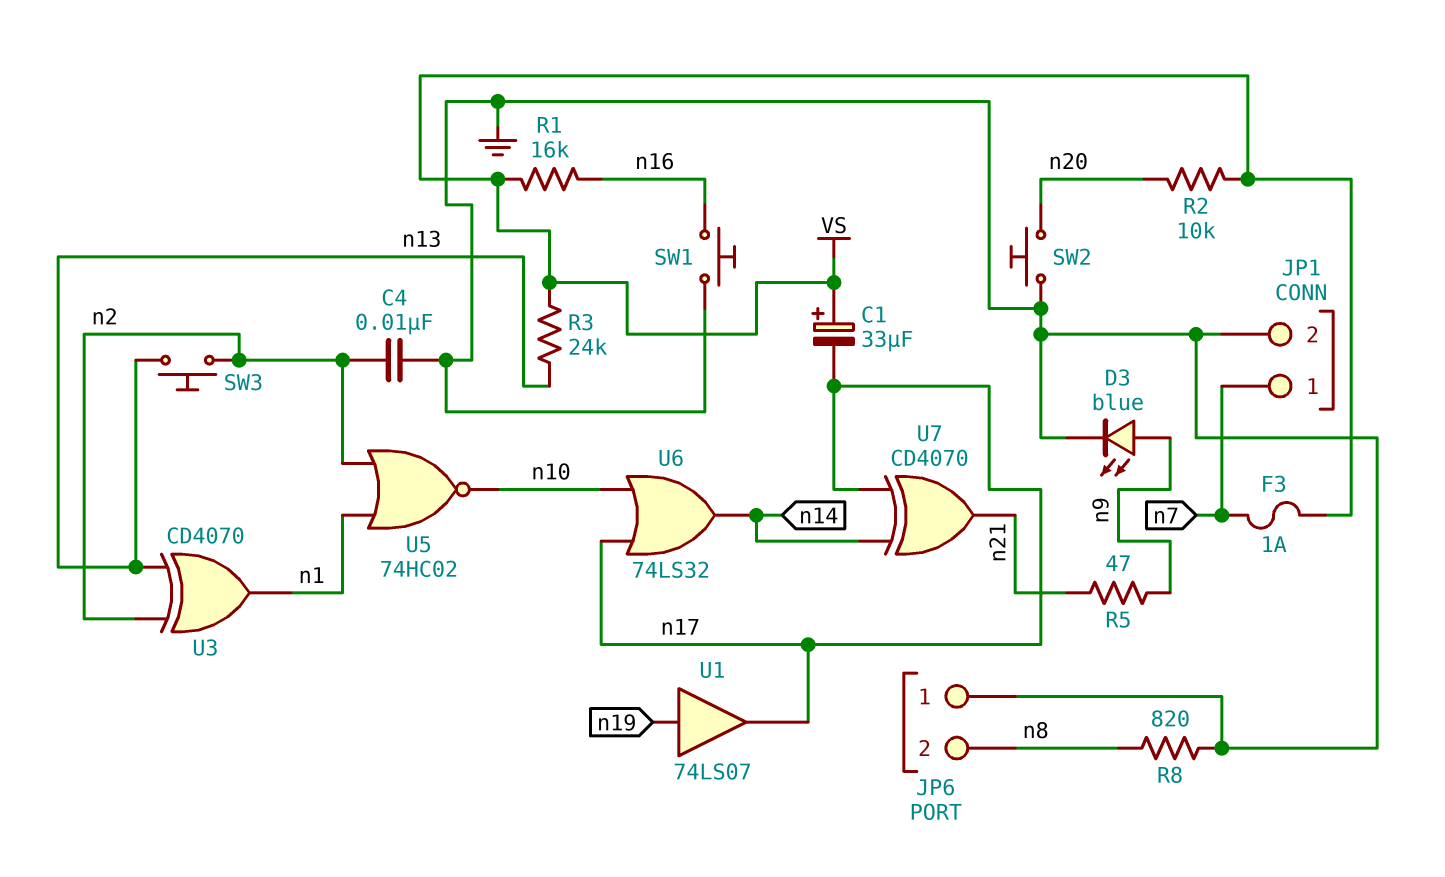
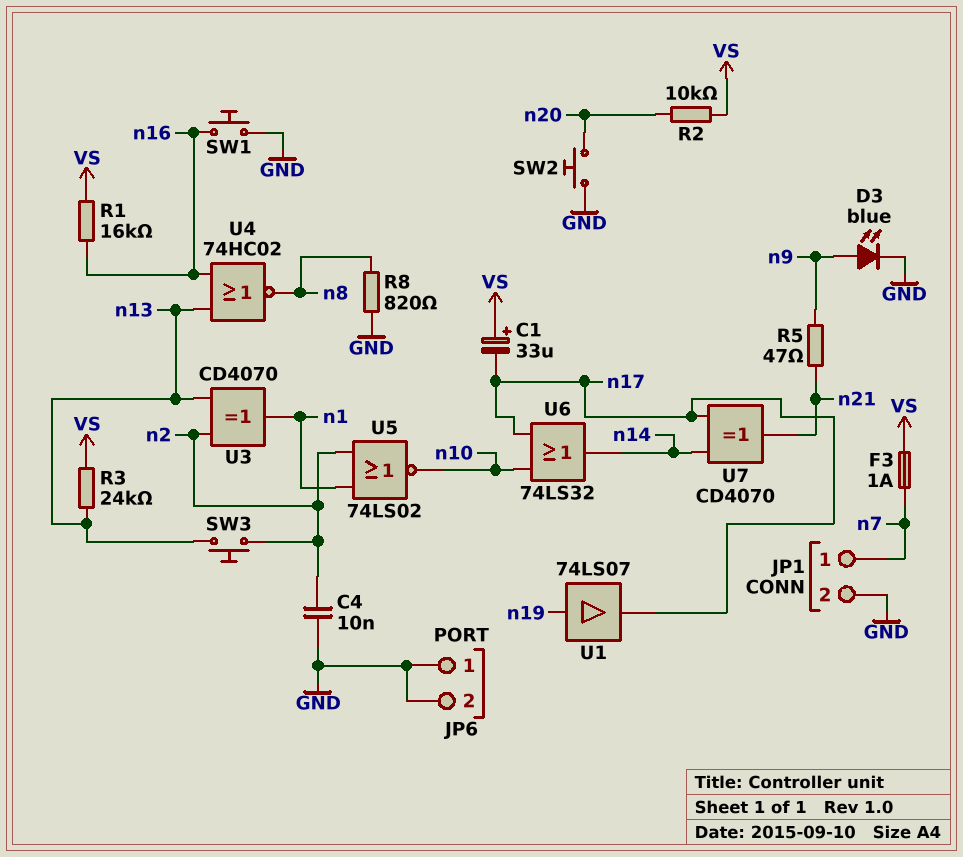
JP6 pin 2: n8 -> GND
U4: none -> NOR 74HC02 (in n13, in n16, out n8)
U5: NOR 74HC02 (in n1, in n2, out n10) -> NOR 74LS02 (in n1, in n2, out n10)

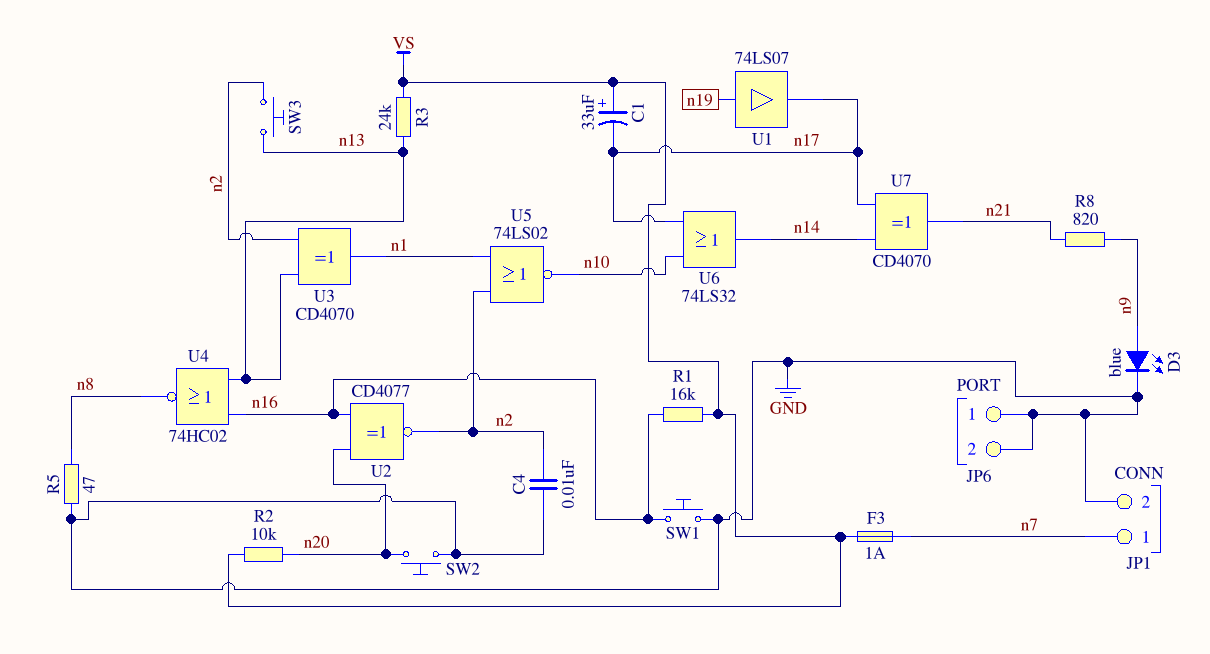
R5: 47 (n9, n21) -> 47 (GND, n8)
R8: 820 (GND, n8) -> 820 (n9, n21)
U2: none -> XNOR CD4077 (in n16, in n20, out n2)

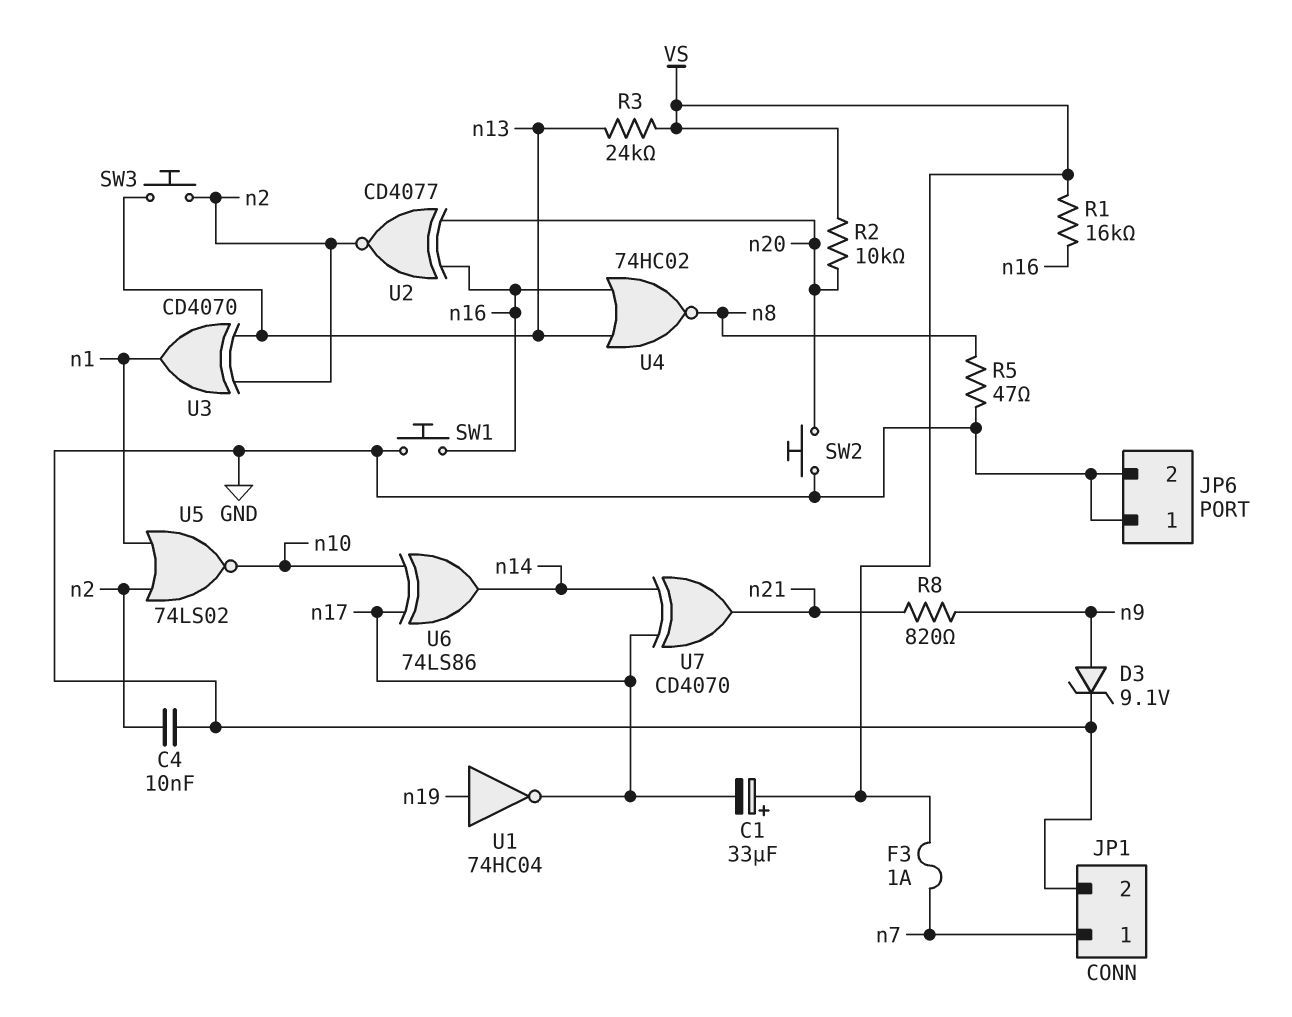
D3: LED blue (A n9, K GND) -> zener 9.1V (A n9, K GND)
U1: buffer 74LS07 (in n19, out n17) -> NOT 74HC04 (in n19, out n17)
U6: OR 74LS32 (in n10, in n17, out n14) -> XOR 74LS86 (in n10, in n17, out n14)

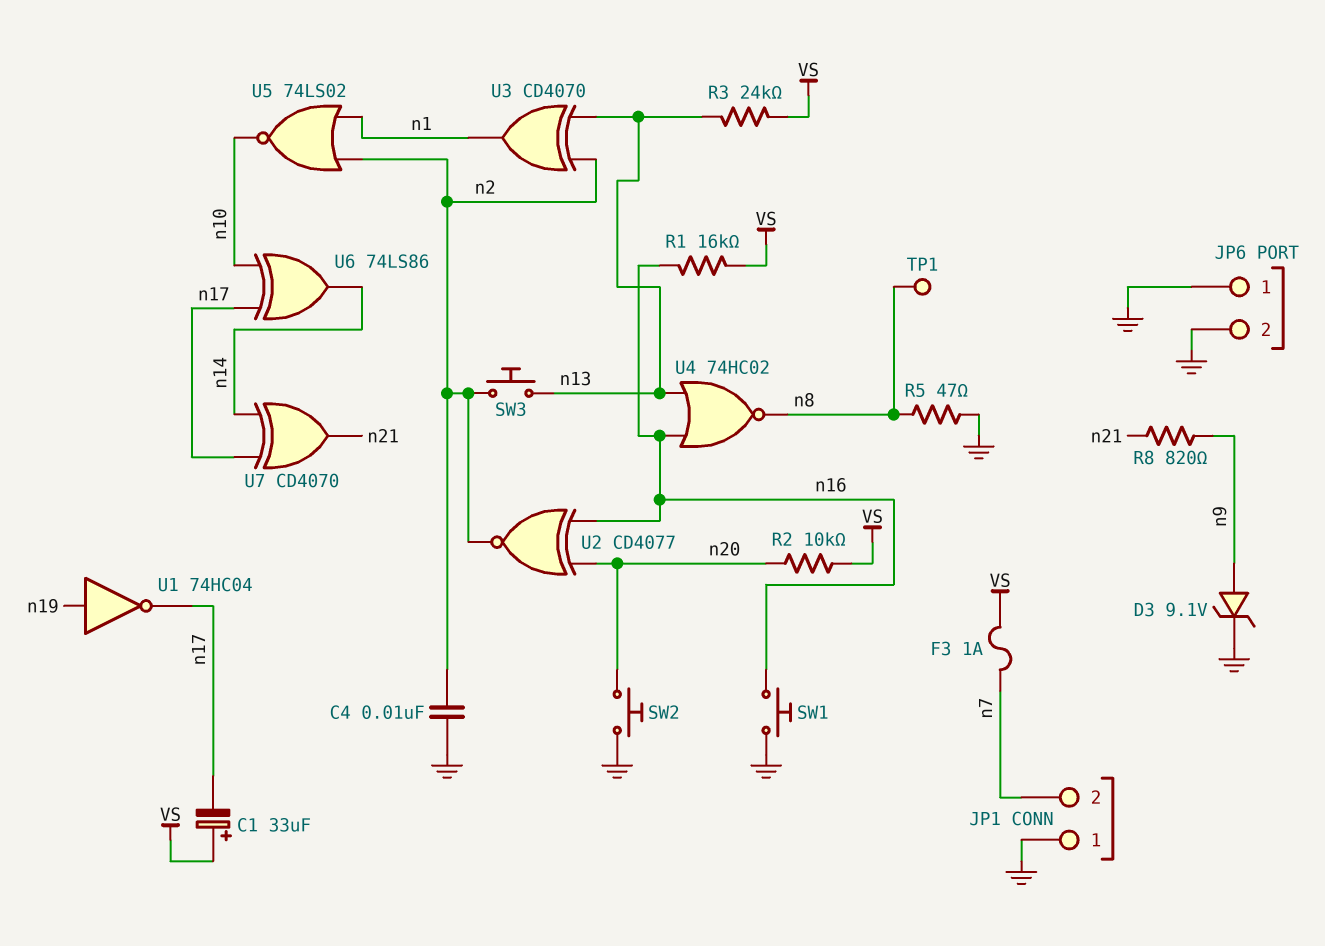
JP1 pin 1: n7 -> GND
JP1 pin 2: GND -> n7
TP1: none -> test point (n8)

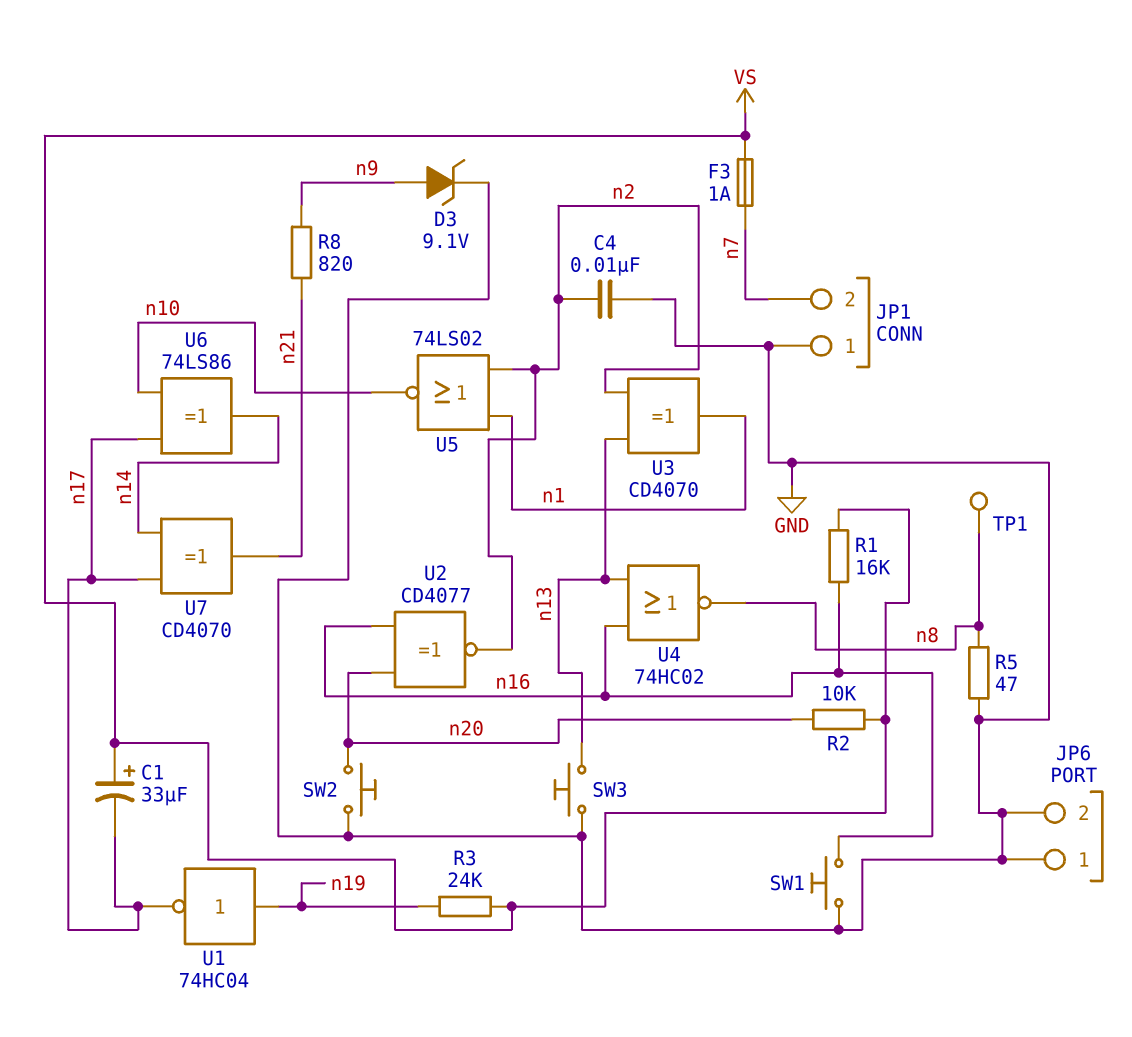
R3: 24k (VS, n13) -> 24k (VS, n19)
SW3: button (n2, n13) -> button (GND, n13)

